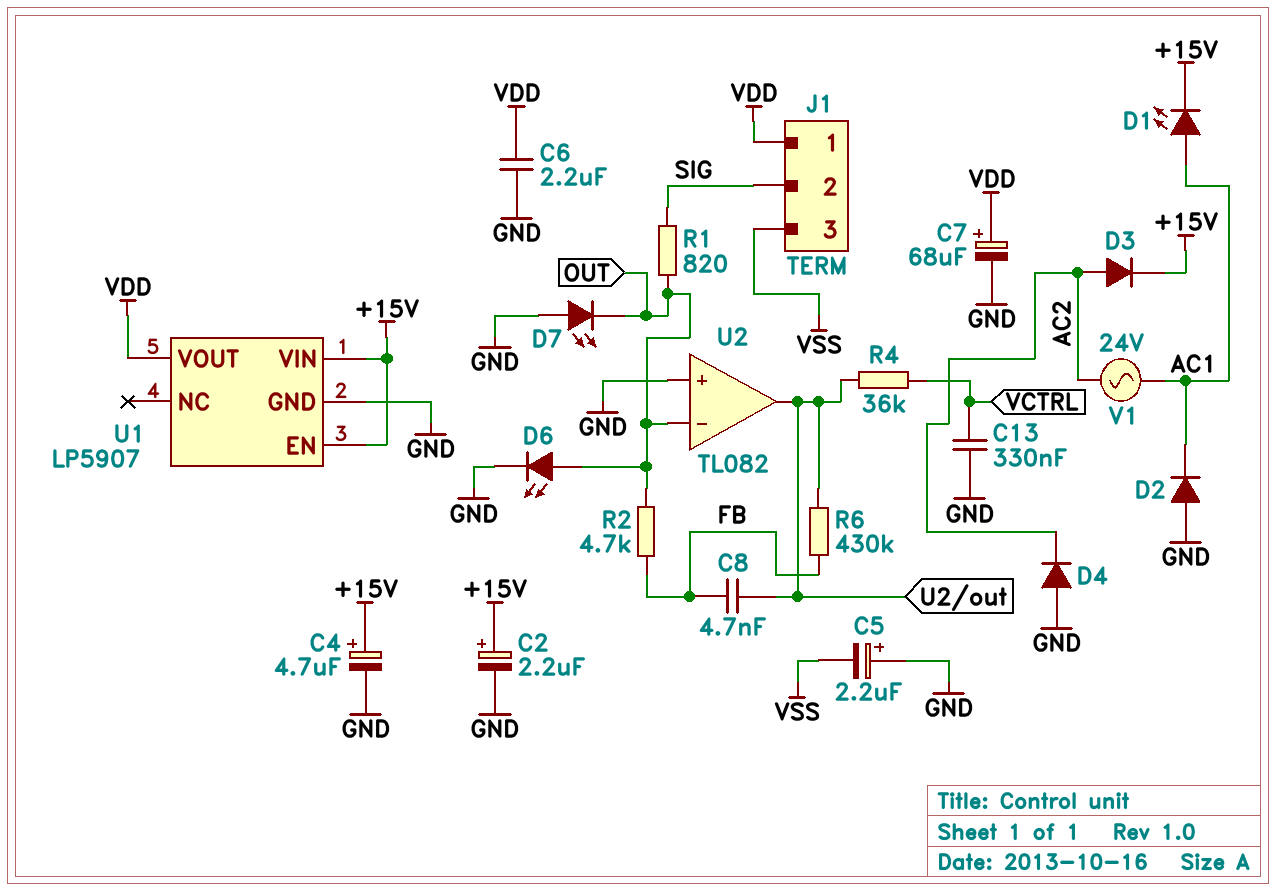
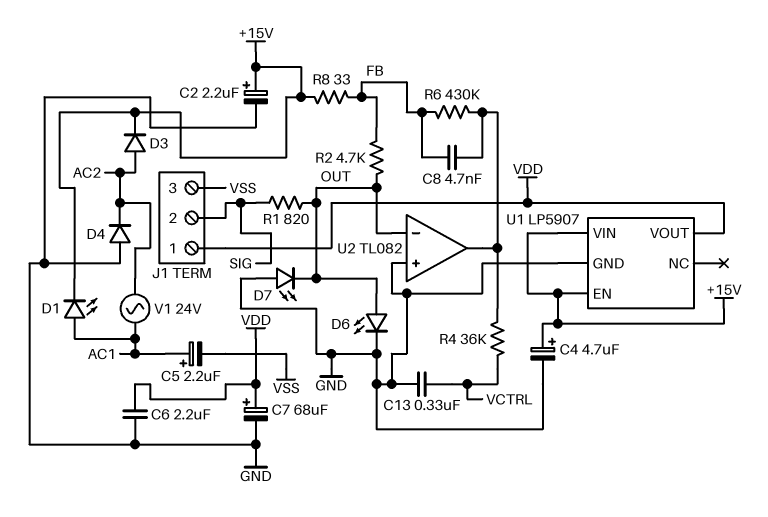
C5: 2.2uF (plus GND, minus VSS) -> 2.2uF (plus AC1, minus VSS)
D2: diode (A GND, K AC1) -> none
R8: none -> 33 (+15V, FB)

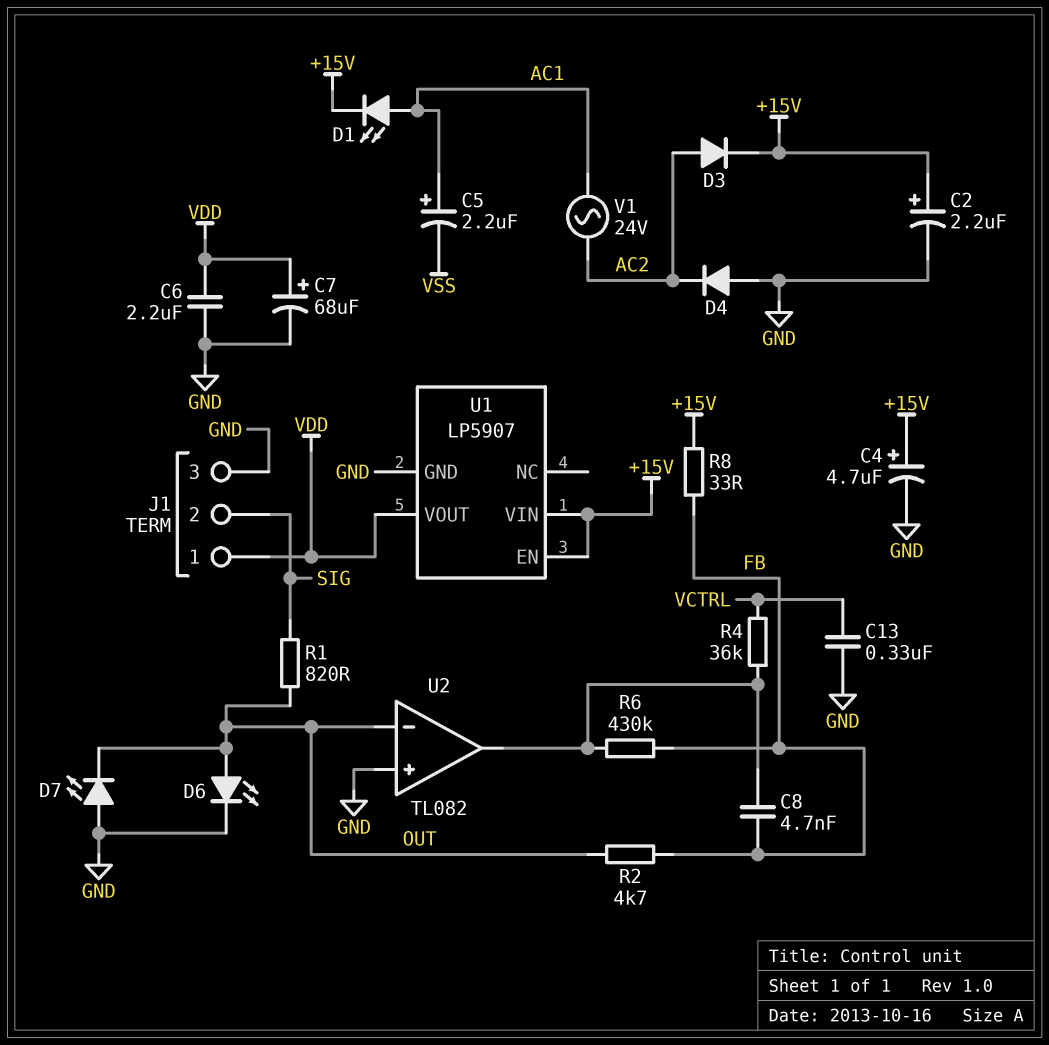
J1 pin 3: VSS -> GND

